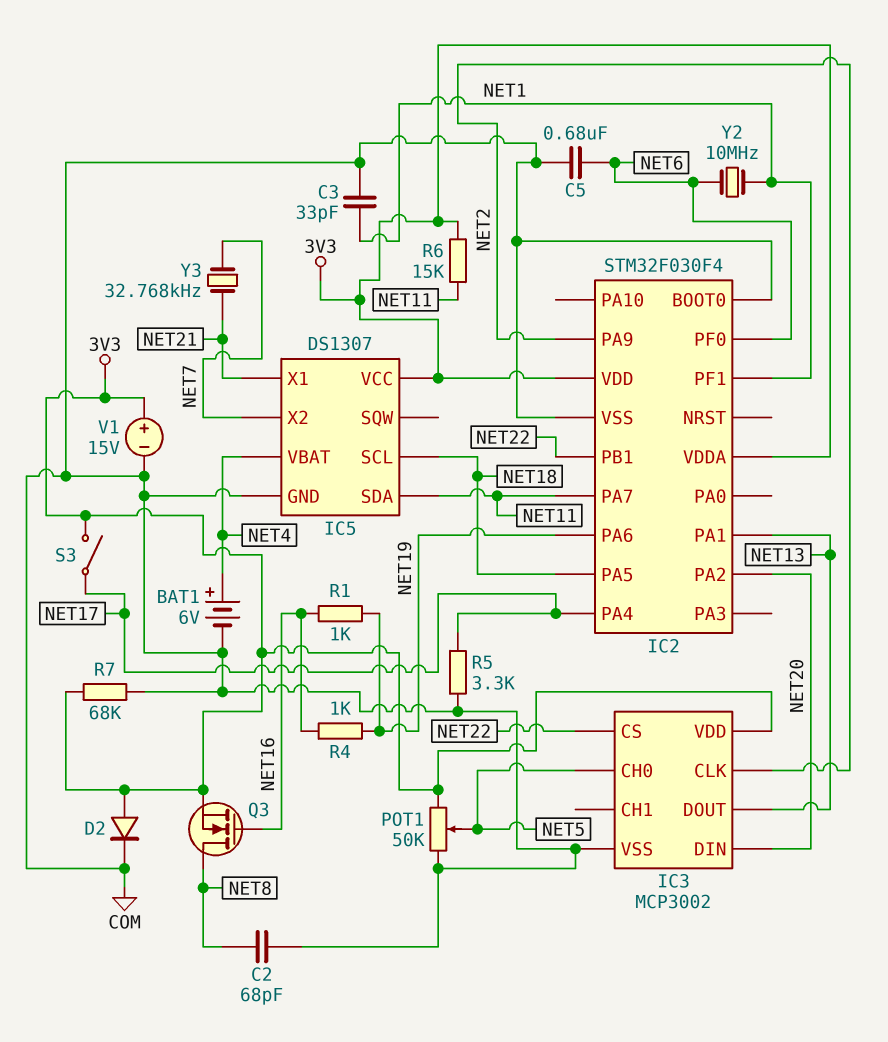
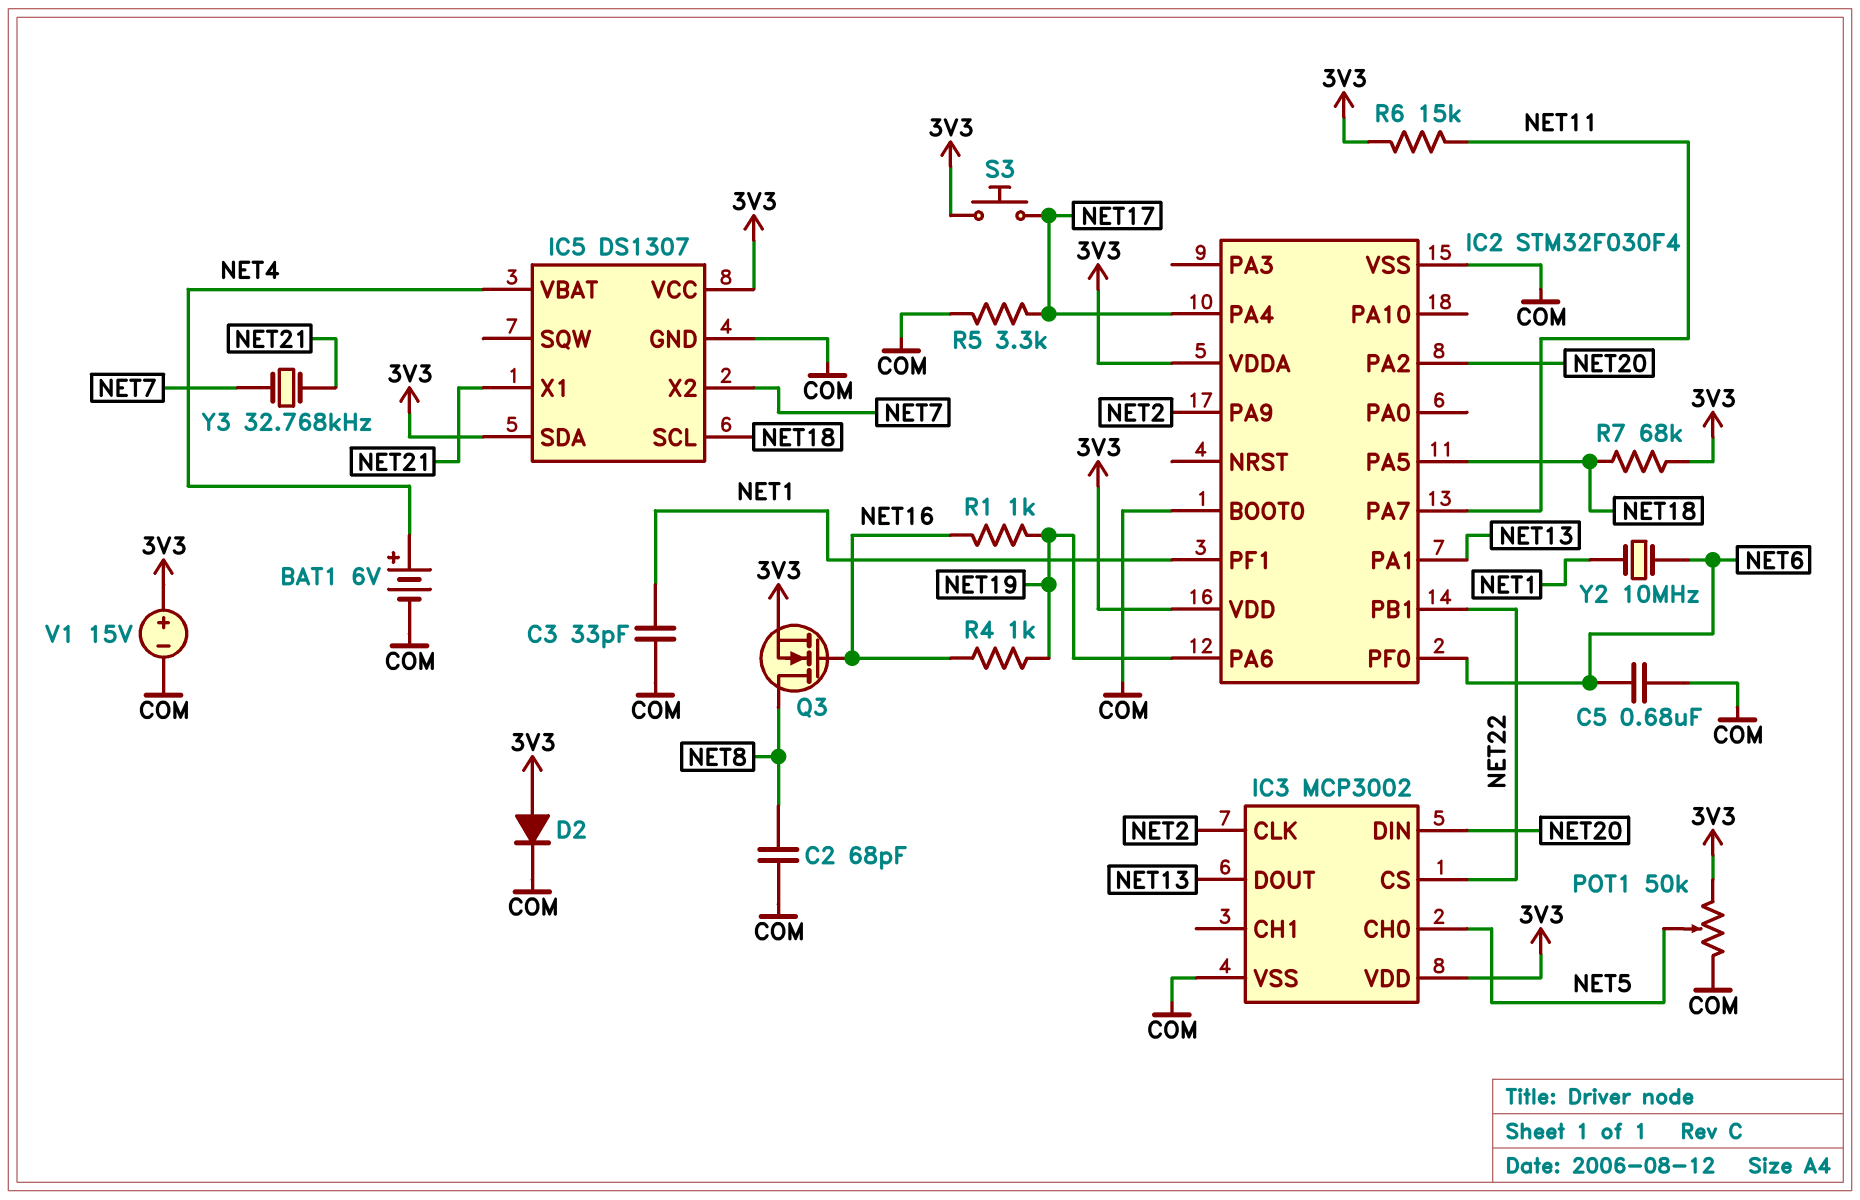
IC5 pin SDA: NET11 -> 3V3
R7: 68k (3V3, COM) -> 68k (3V3, NET18)
S3: switch (3V3, NET17) -> button (3V3, NET17)

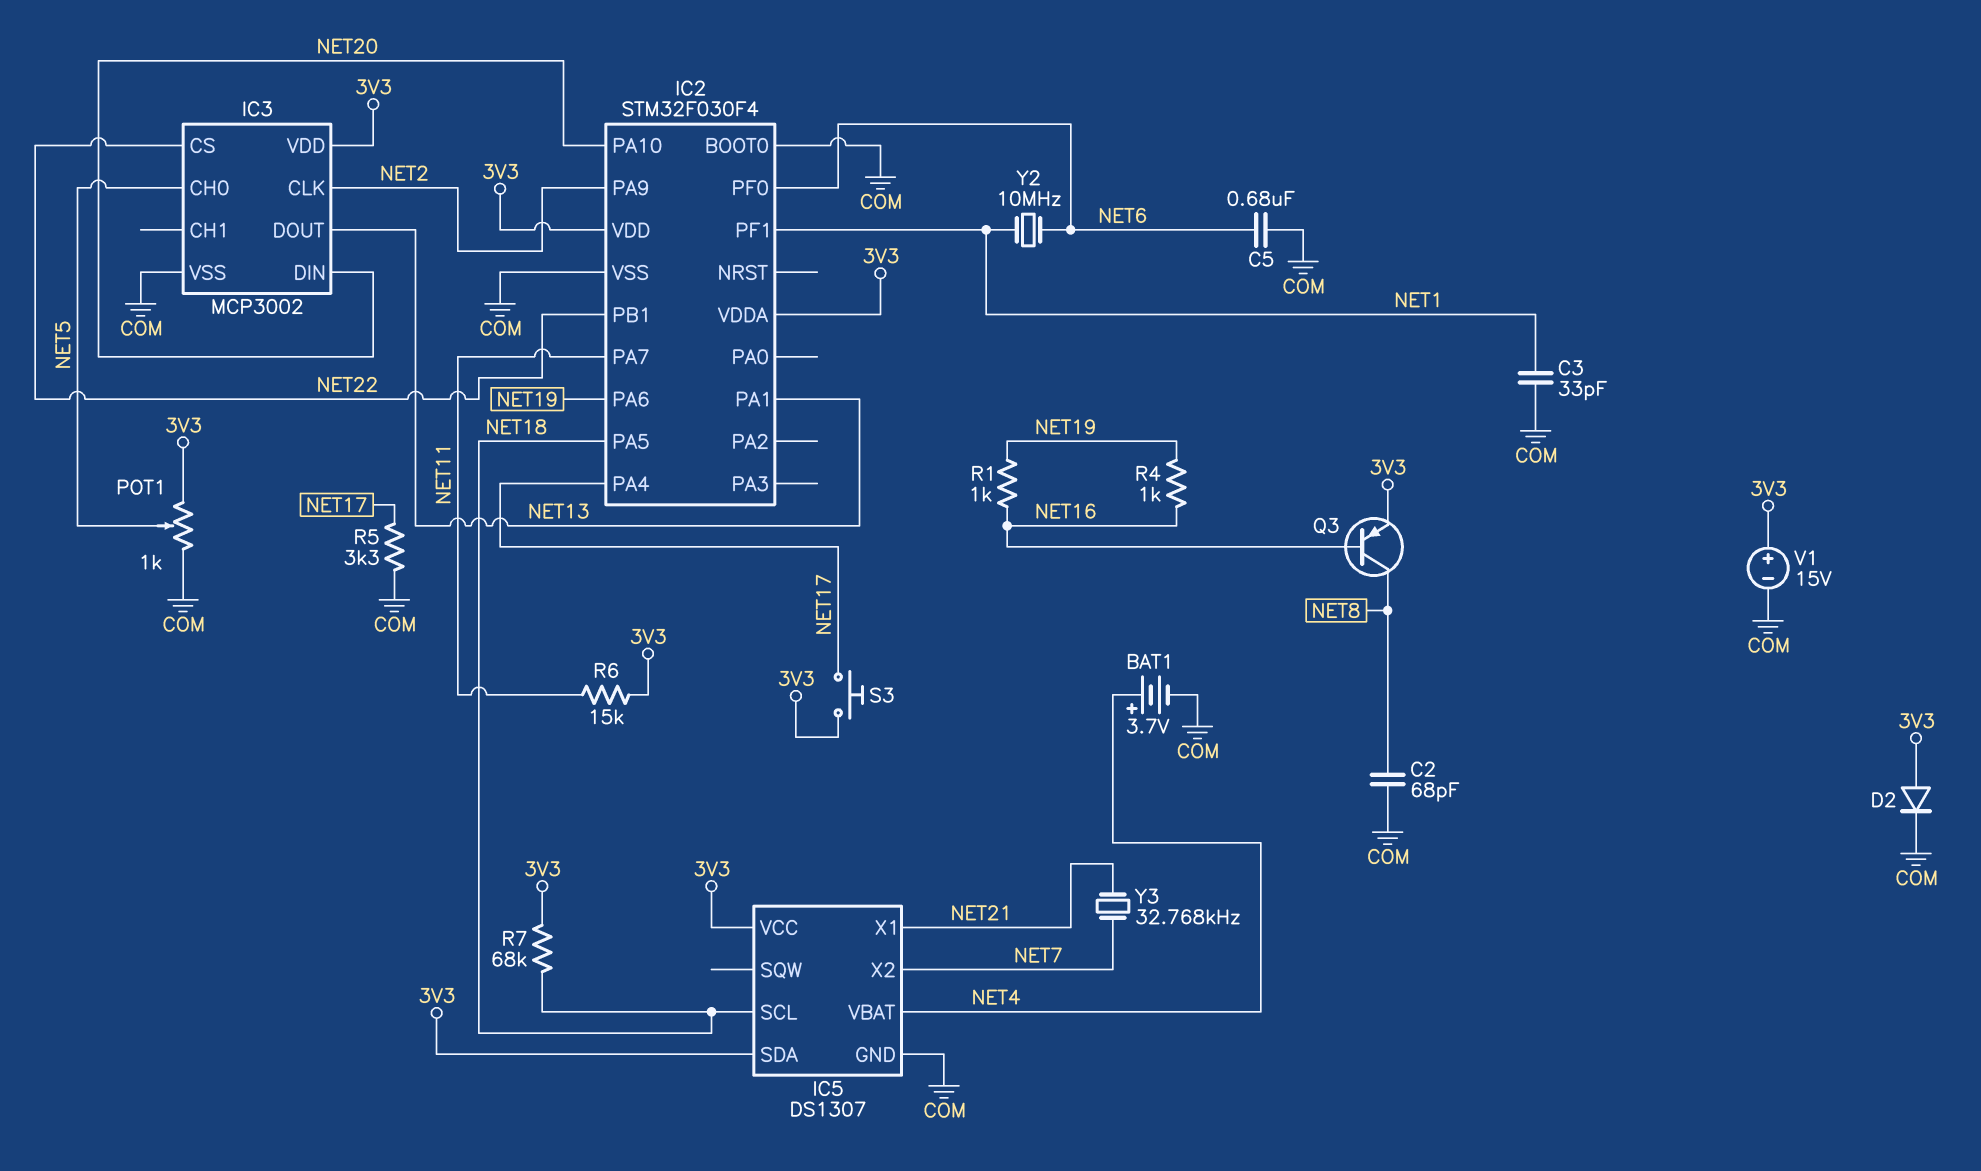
BAT1: 6V (plus NET4, minus COM) -> 3.7V (plus NET4, minus COM)
IC2 pin PA2: NET20 -> none
IC2 pin PA10: none -> NET20
POT1: 50k (3V3, COM, wiper NET5) -> 1k (3V3, COM, wiper NET5)
Q3: NMOS (G NET16, D NET8, S 3V3) -> PNP (B NET16, C NET8, E 3V3)

